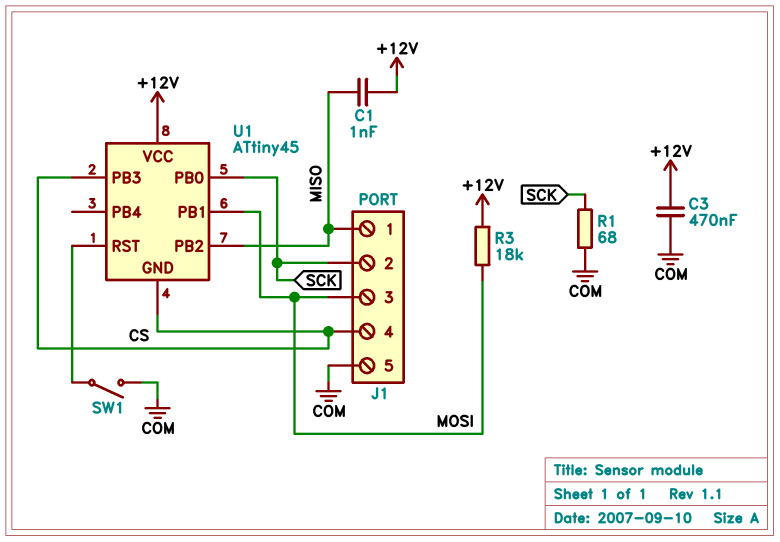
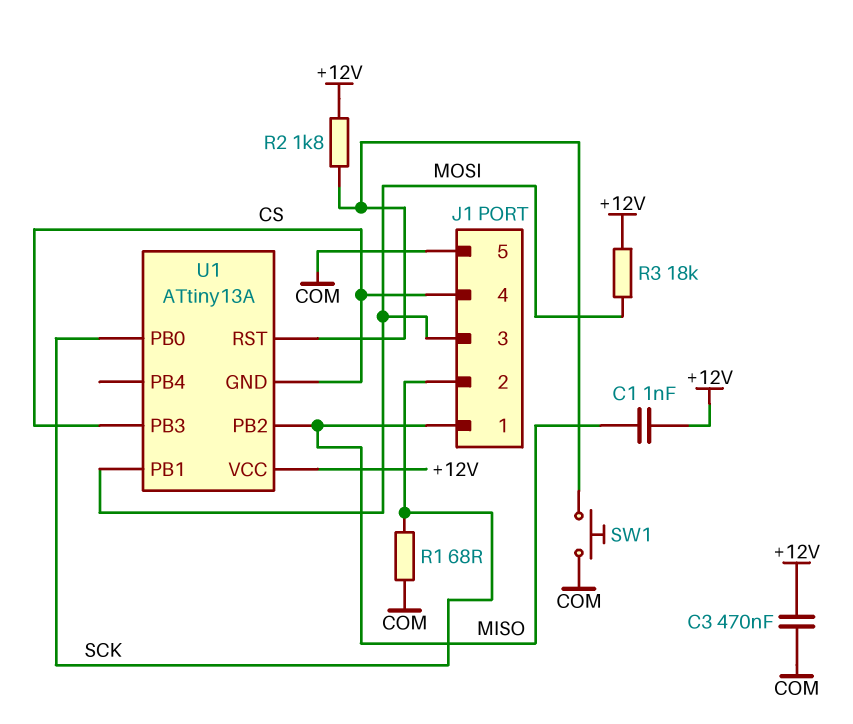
R2: none -> 1.8k (+12V, U1/RST)
SW1: switch (COM, U1/RST) -> button (COM, U1/RST)
U1: ATtiny45 -> ATtiny13A

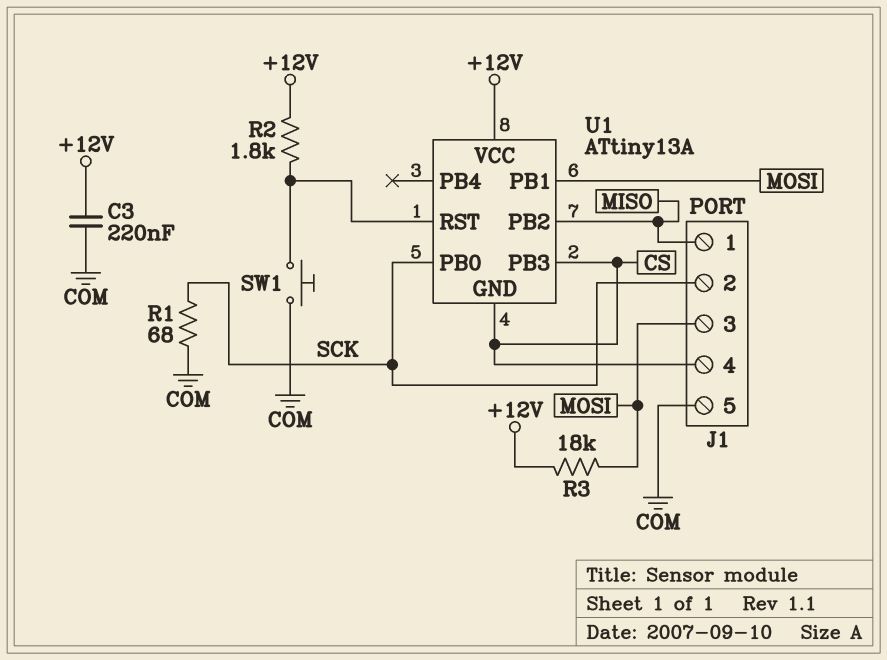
C1: 1nF (+12V, MISO) -> none
C3: 470nF (+12V, COM) -> 220nF (+12V, COM)

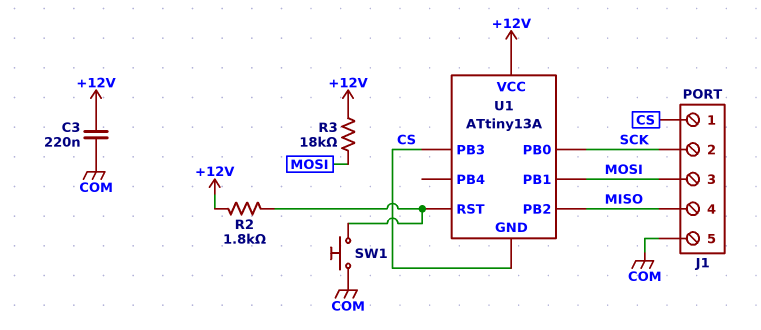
J1 pin 1: MISO -> CS
J1 pin 4: CS -> MISO
R1: 68 (COM, SCK) -> none

